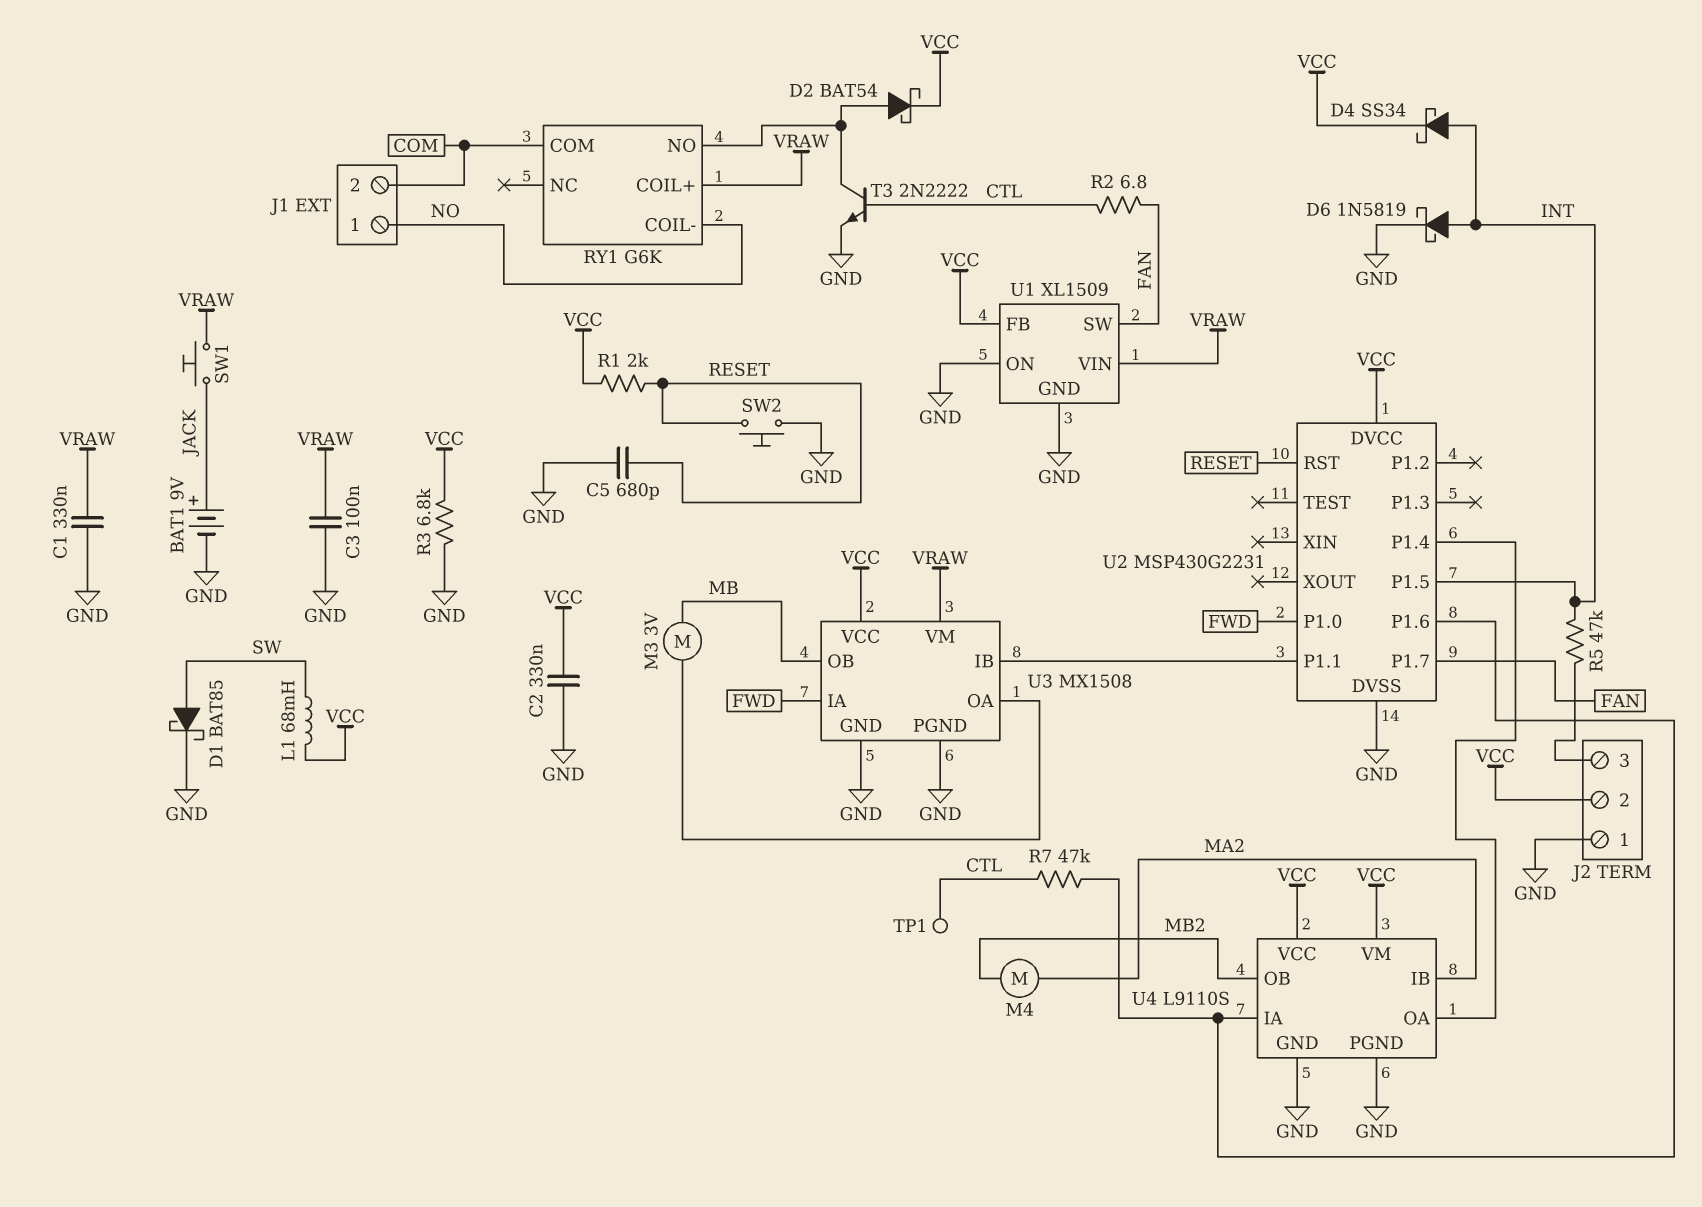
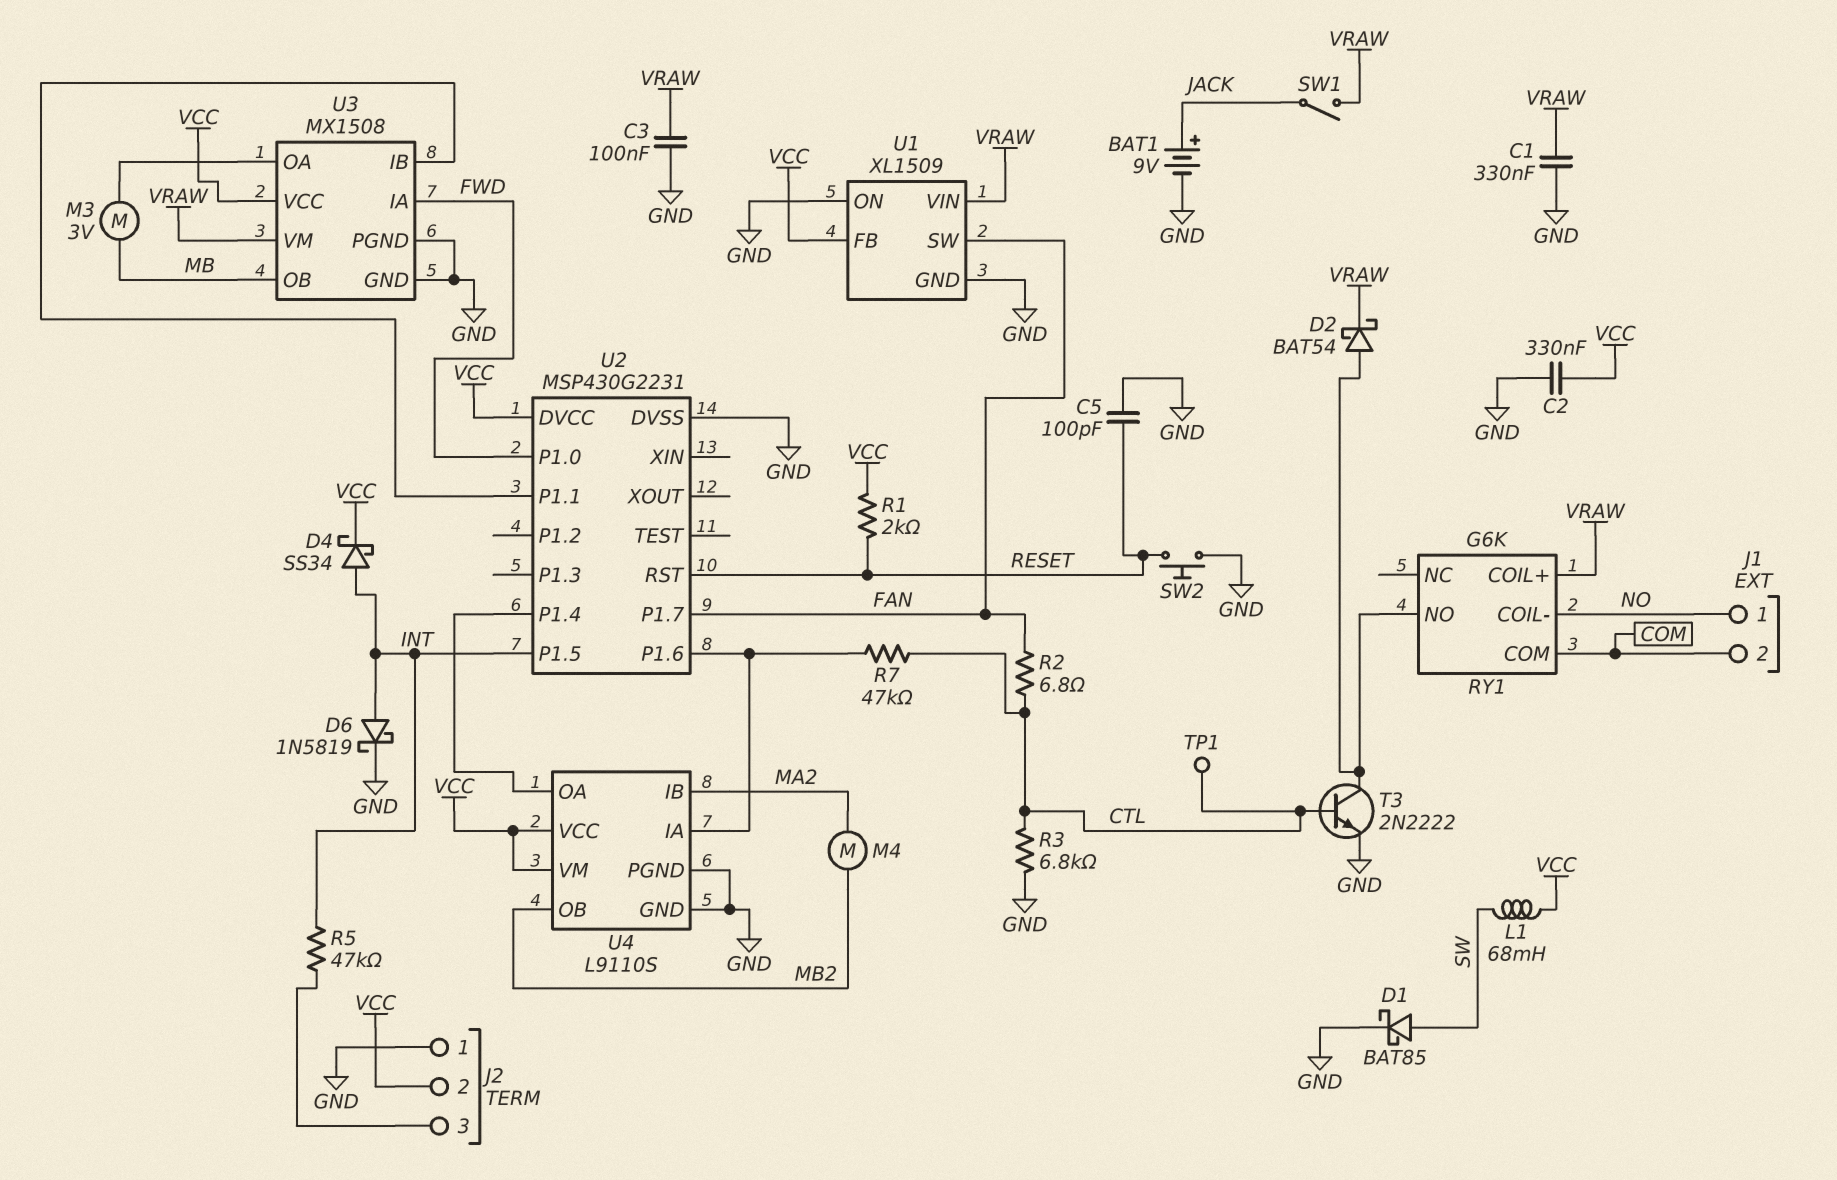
C5: 680pF (GND, RESET) -> 100pF (GND, RESET)
D2: schottky BAT54 (A RY1/NO, K VCC) -> schottky BAT54 (A RY1/NO, K VRAW)
R3: 6.8k (GND, VCC) -> 6.8k (CTL, GND)
SW1: button (JACK, VRAW) -> switch (JACK, VRAW)

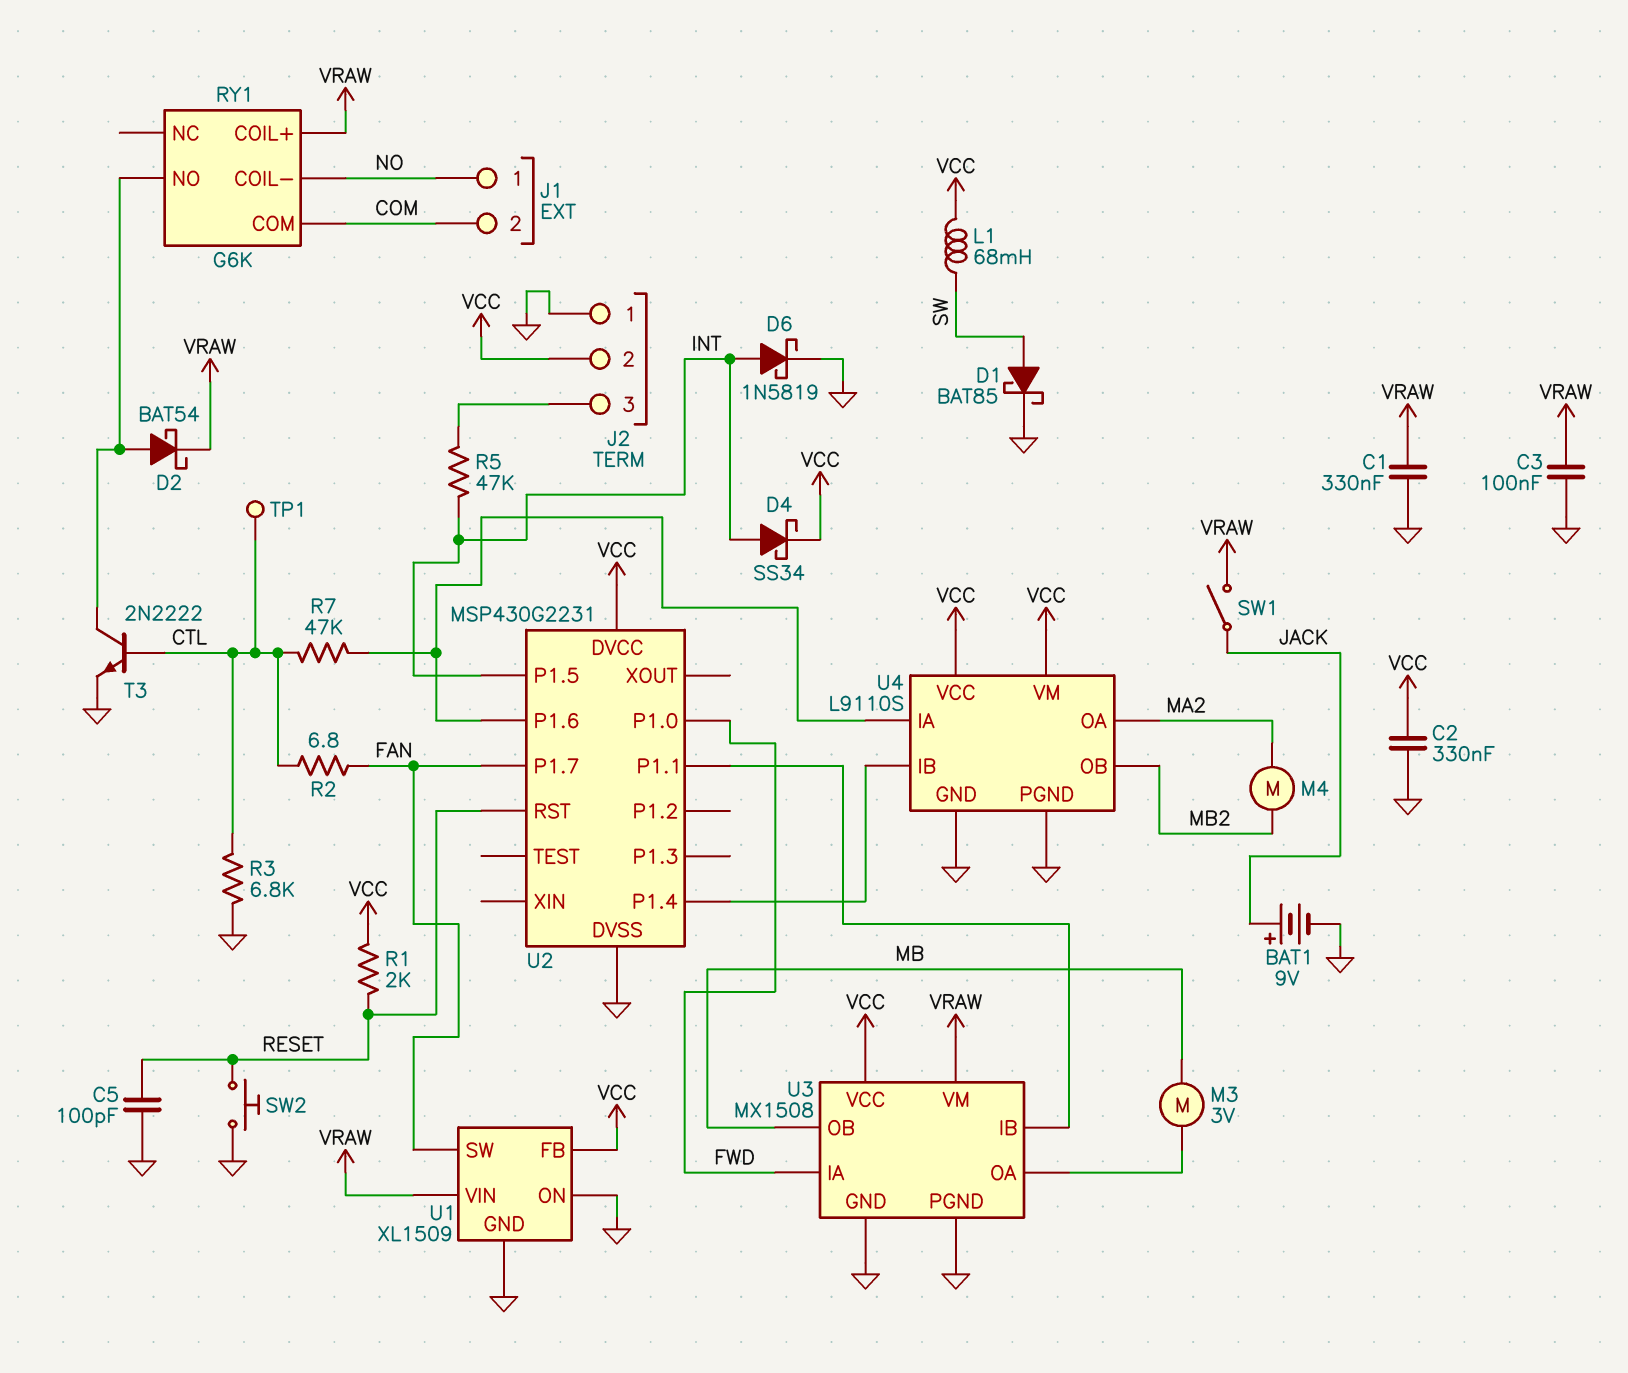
U4 pin IB: MA2 -> U2/P1.4
U4 pin OA: U2/P1.4 -> MA2

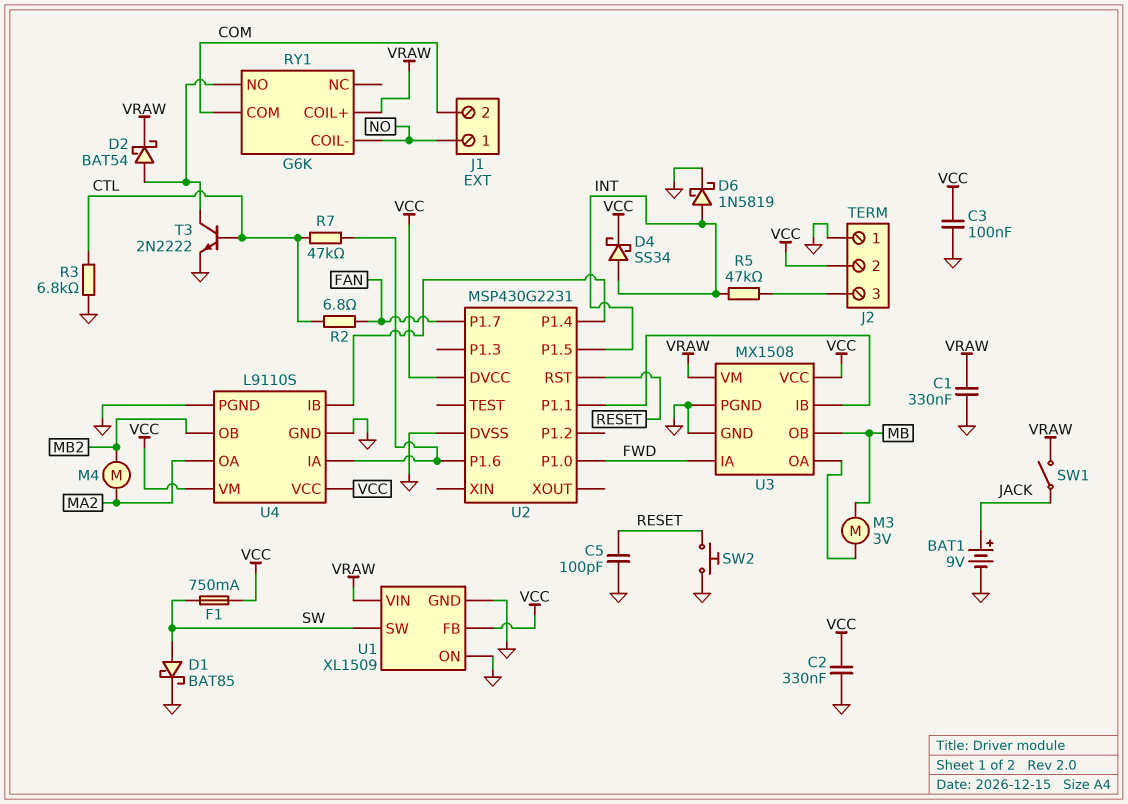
C3: 100nF (GND, VRAW) -> 100nF (GND, VCC)
F1: none -> 750mA (SW, VCC)
L1: 68mH (SW, VCC) -> none
R1: 2k (RESET, VCC) -> none
TP1: test point (CTL) -> none
U1 pin SW: FAN -> SW

